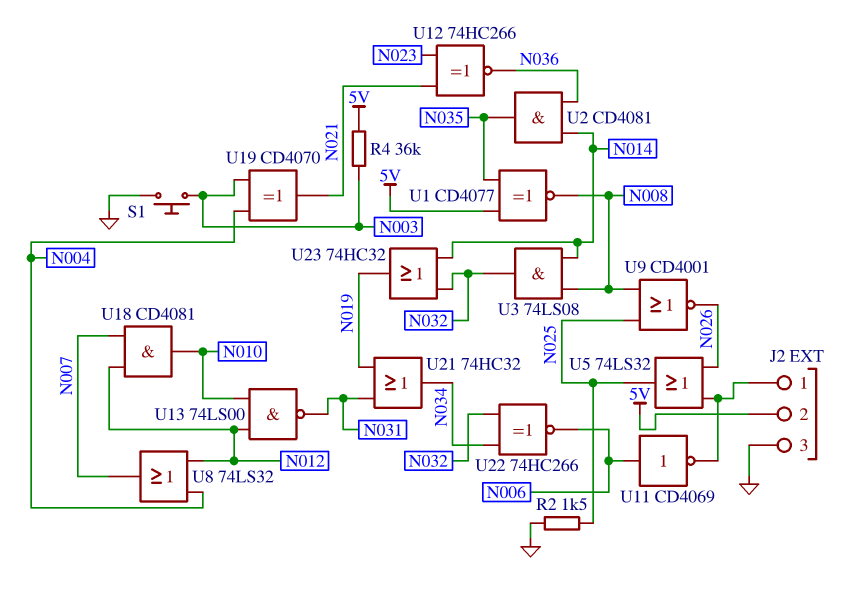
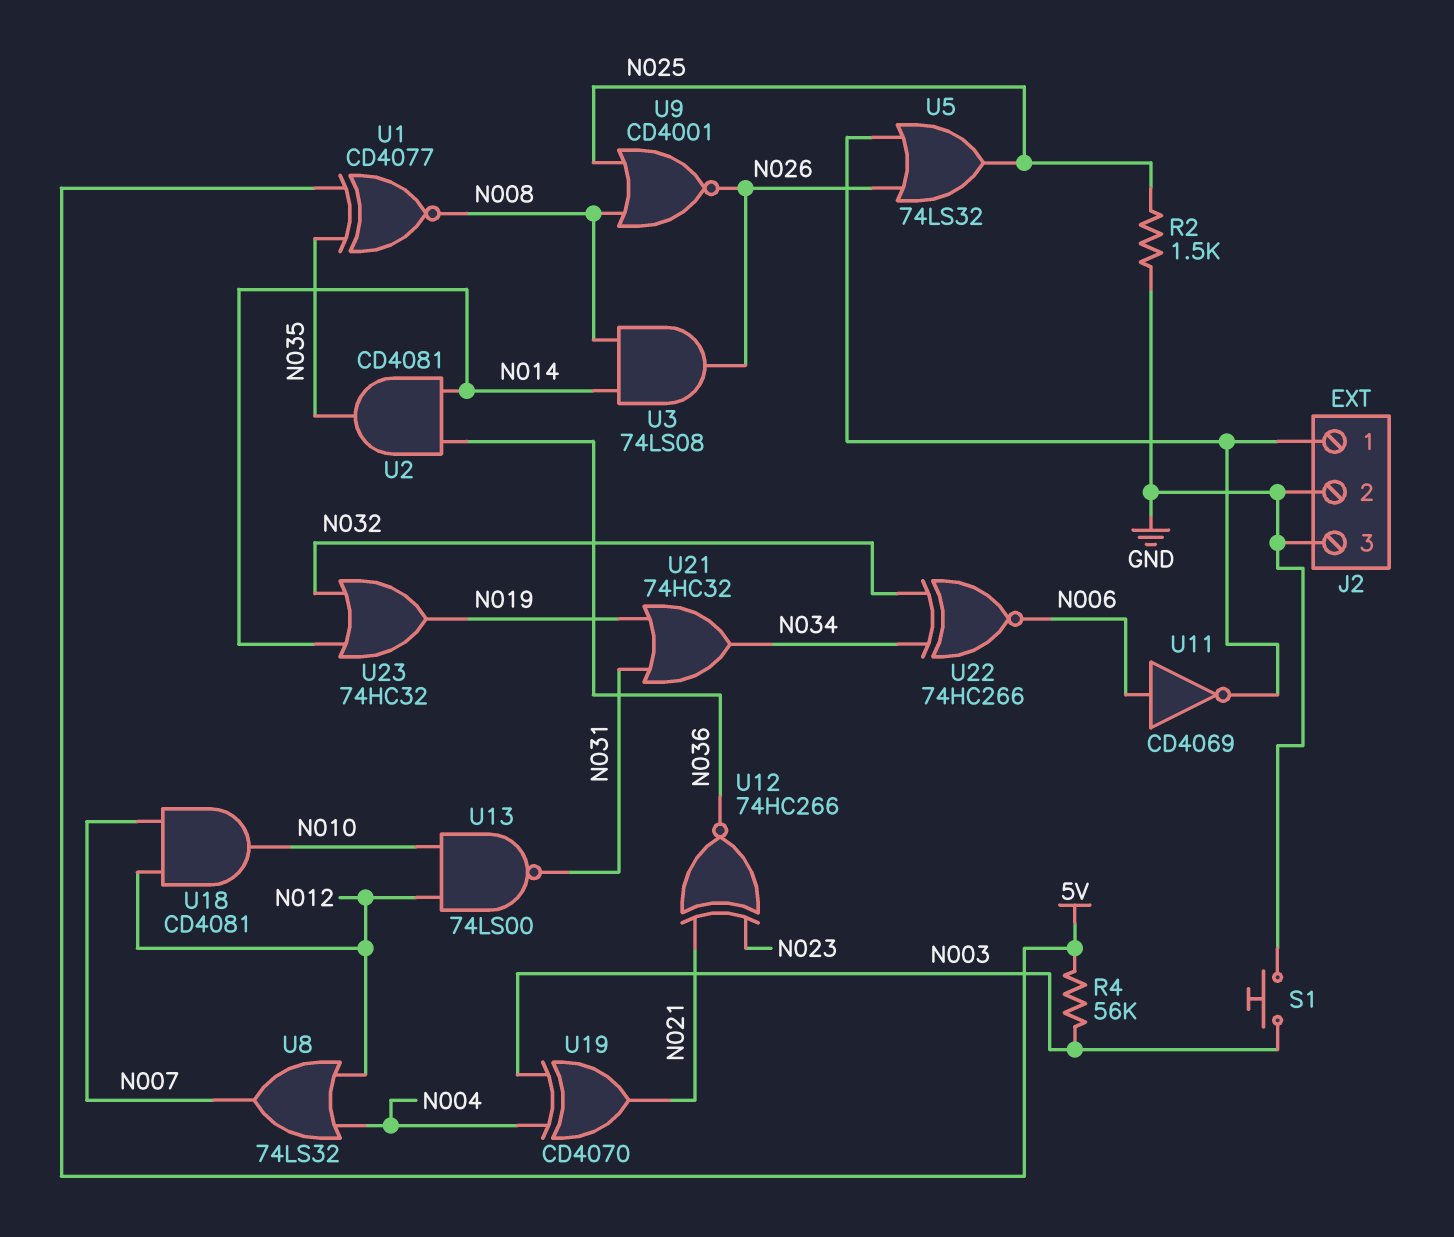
J2 pin 2: 5V -> GND
R4: 36k (5V, N003) -> 56k (5V, N003)
U3: AND 74LS08 (in N008, in N014, out N032) -> AND 74LS08 (in N008, in N014, out N026)

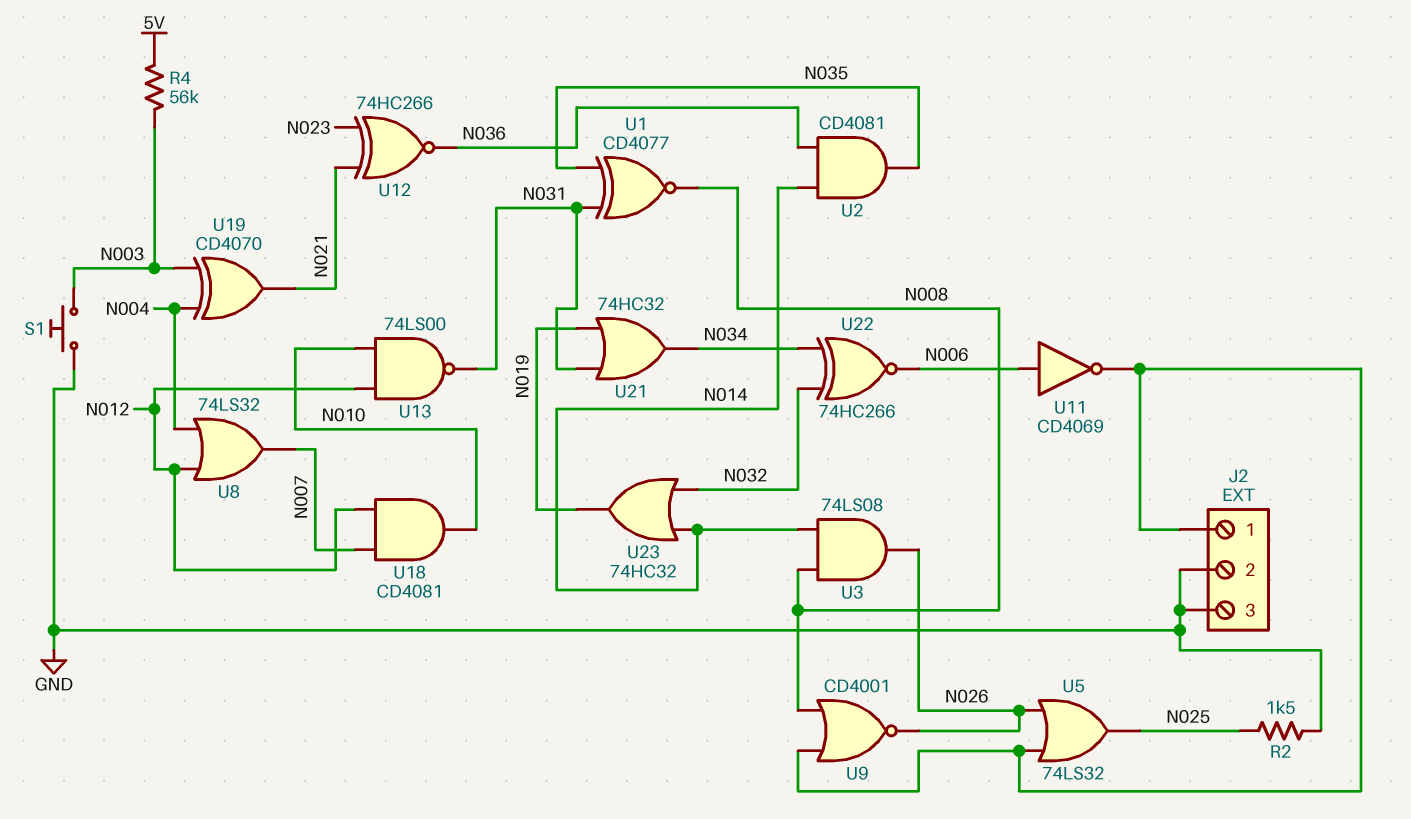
U1: XNOR CD4077 (in 5V, in N035, out N008) -> XNOR CD4077 (in N031, in N035, out N008)
U9: NOR CD4001 (in N008, in N025, out N026) -> NOR CD4001 (in J2/1, in N008, out N026)

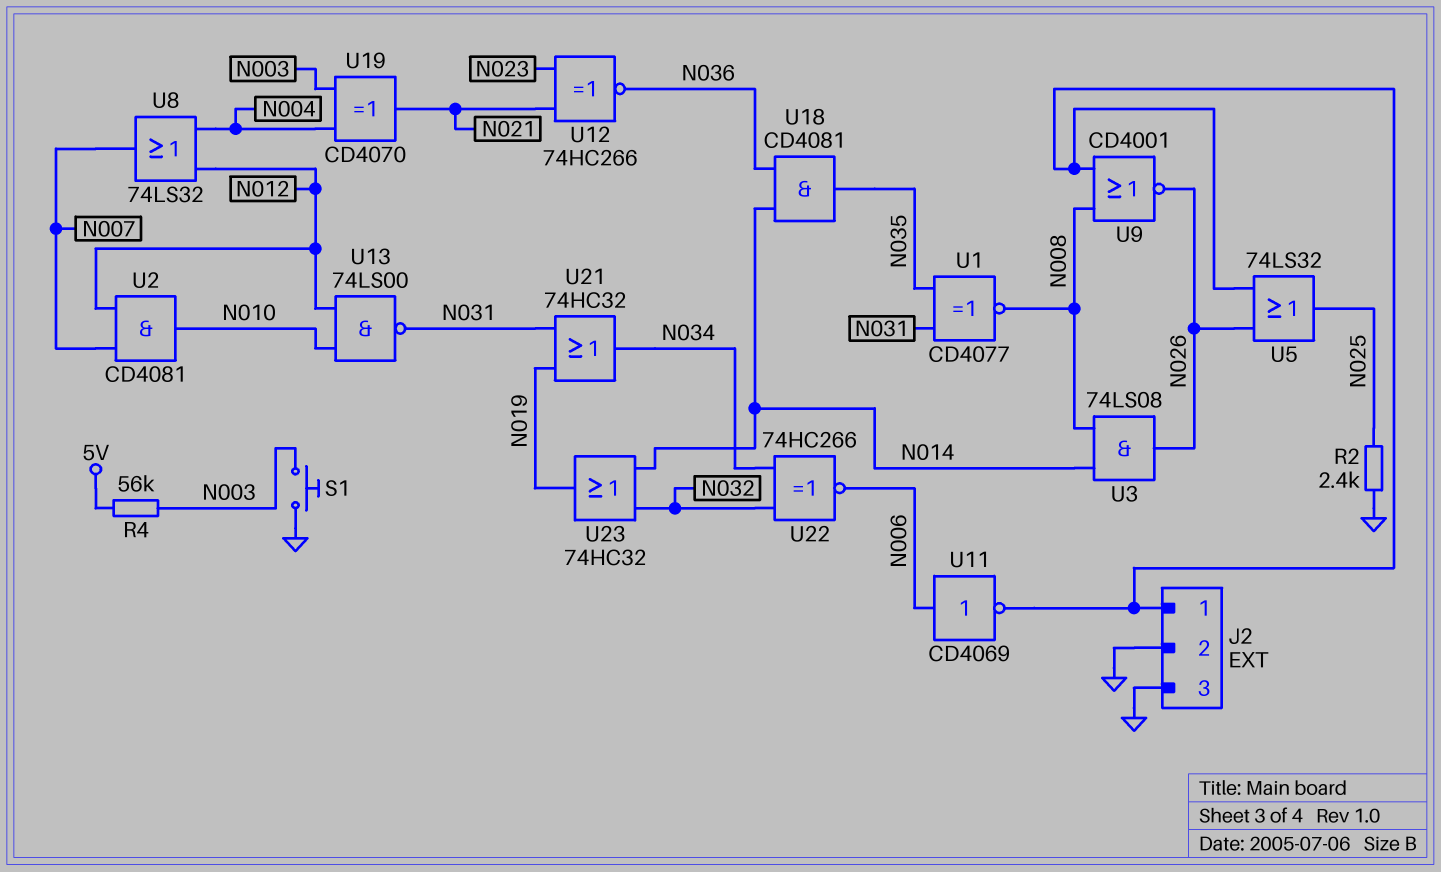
R2: 1.5k (GND, N025) -> 2.4k (GND, N025)
U2: AND CD4081 (in N014, in N036, out N035) -> AND CD4081 (in N007, in N012, out N010)
U18: AND CD4081 (in N007, in N012, out N010) -> AND CD4081 (in N014, in N036, out N035)

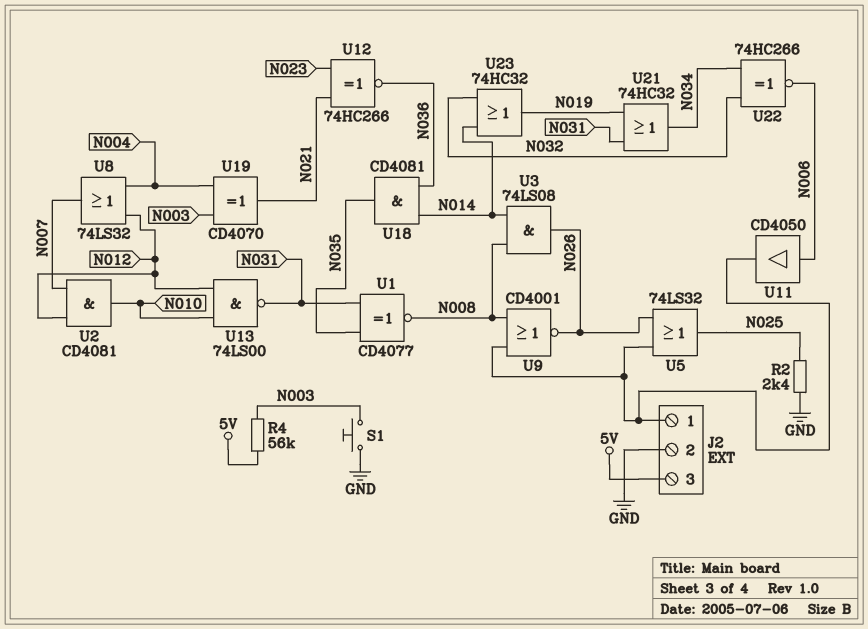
J2 pin 3: GND -> 5V
U11: NOT CD4069 (in N006, out J2/1) -> buffer CD4050 (in N006, out J2/1)

